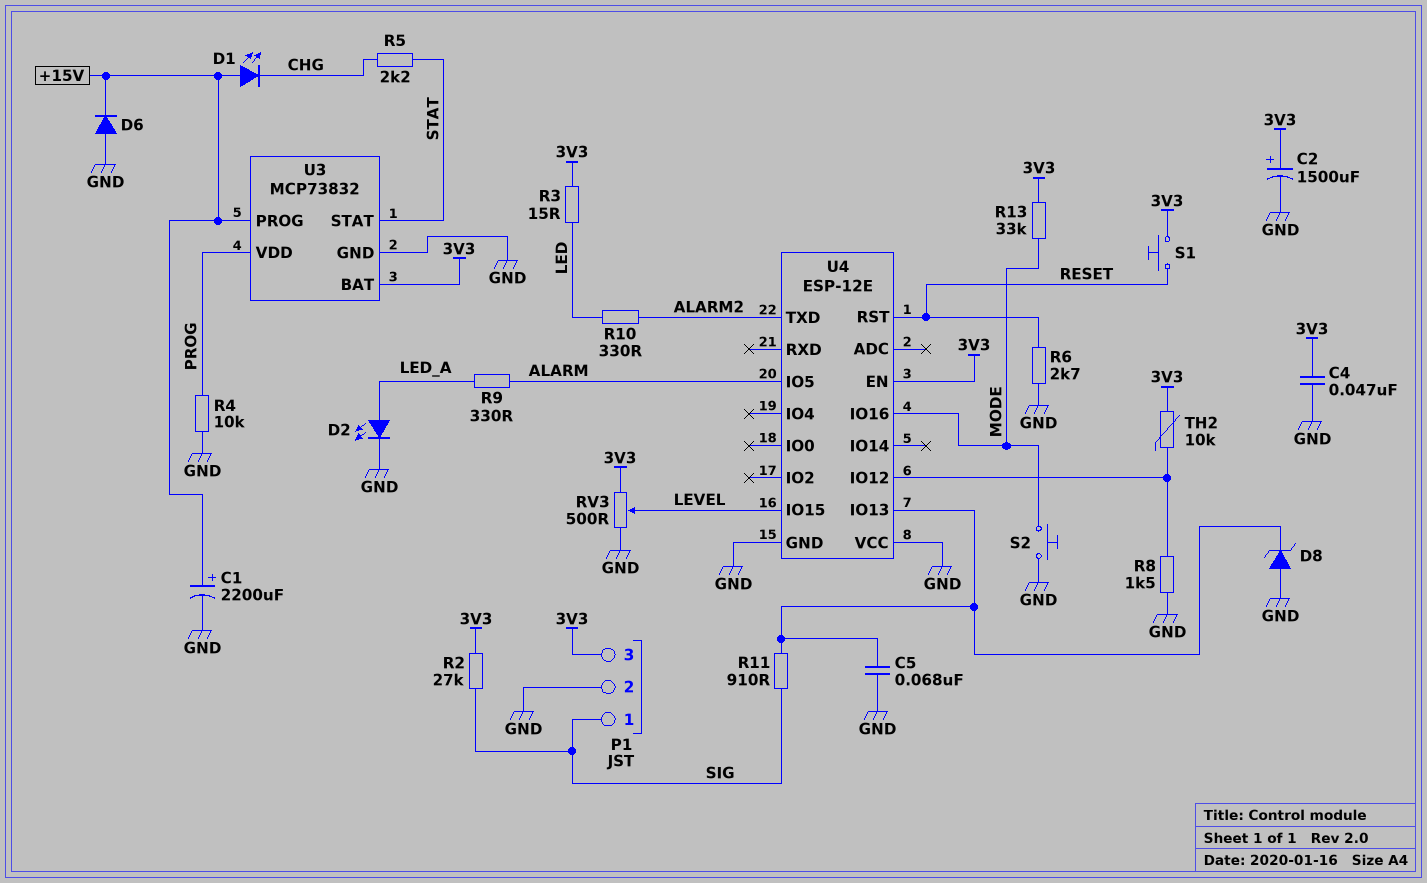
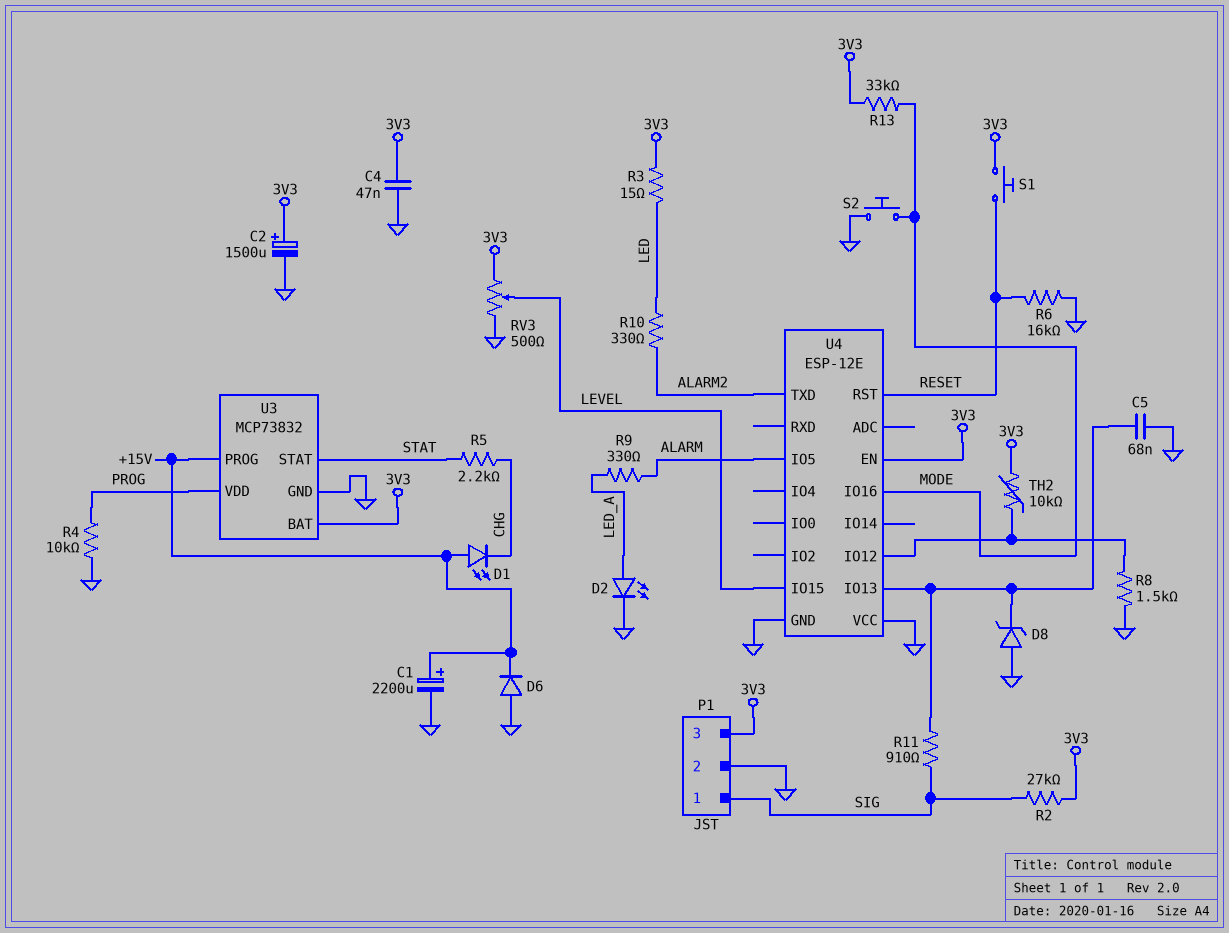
R6: 2.7k (GND, RESET) -> 16k (GND, RESET)

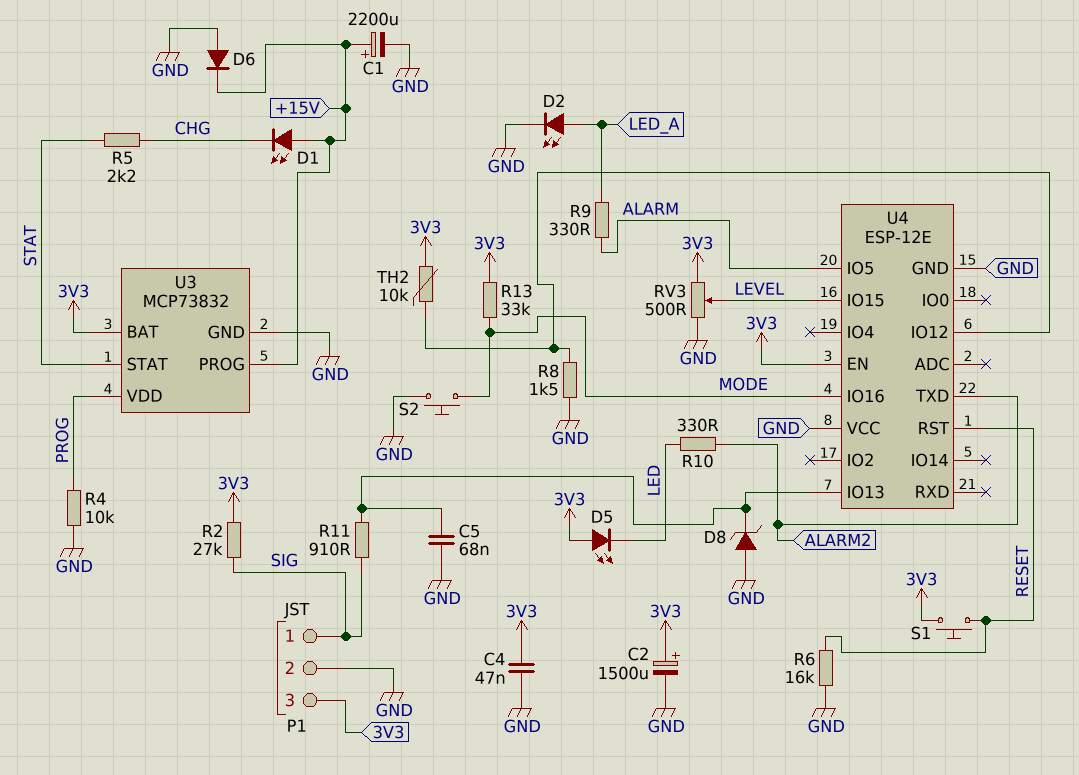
D5: none -> LED (A 3V3, K LED)
R3: 15 (3V3, LED) -> none

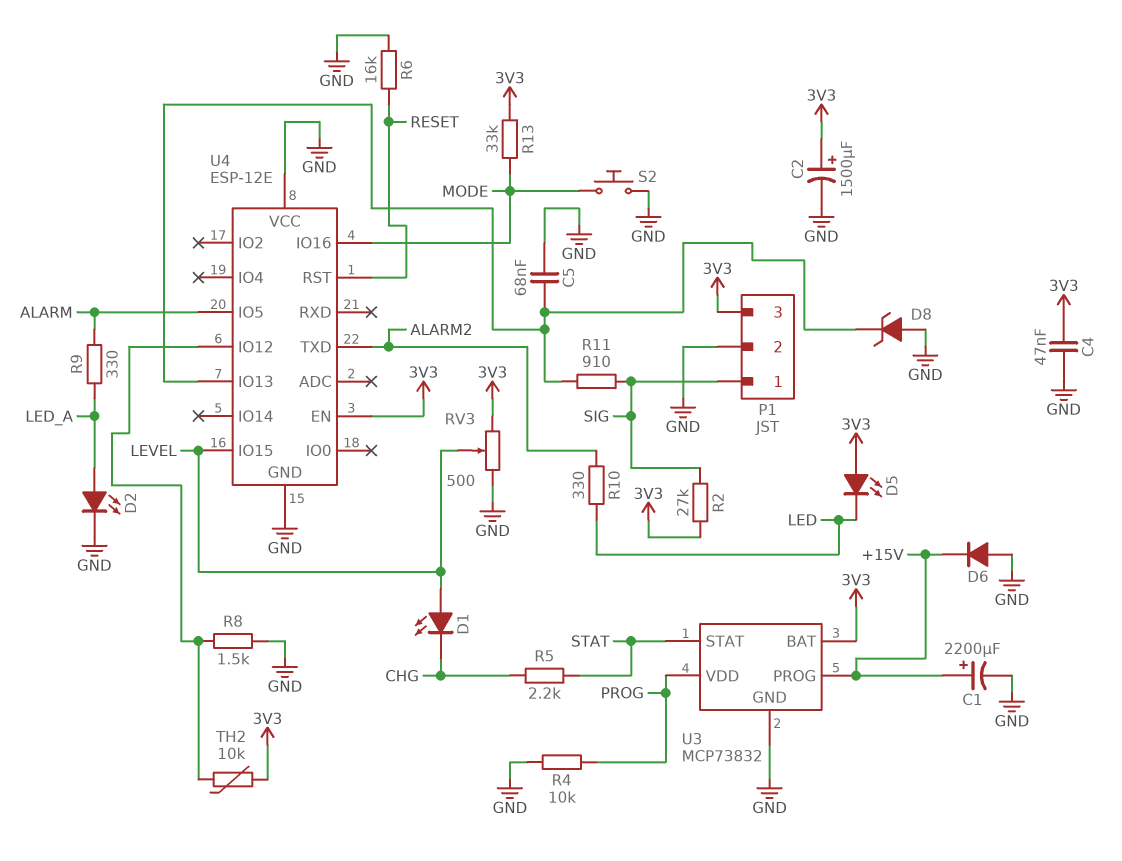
D1: LED (A +15V, K CHG) -> LED (A LEVEL, K CHG)
S1: button (3V3, RESET) -> none

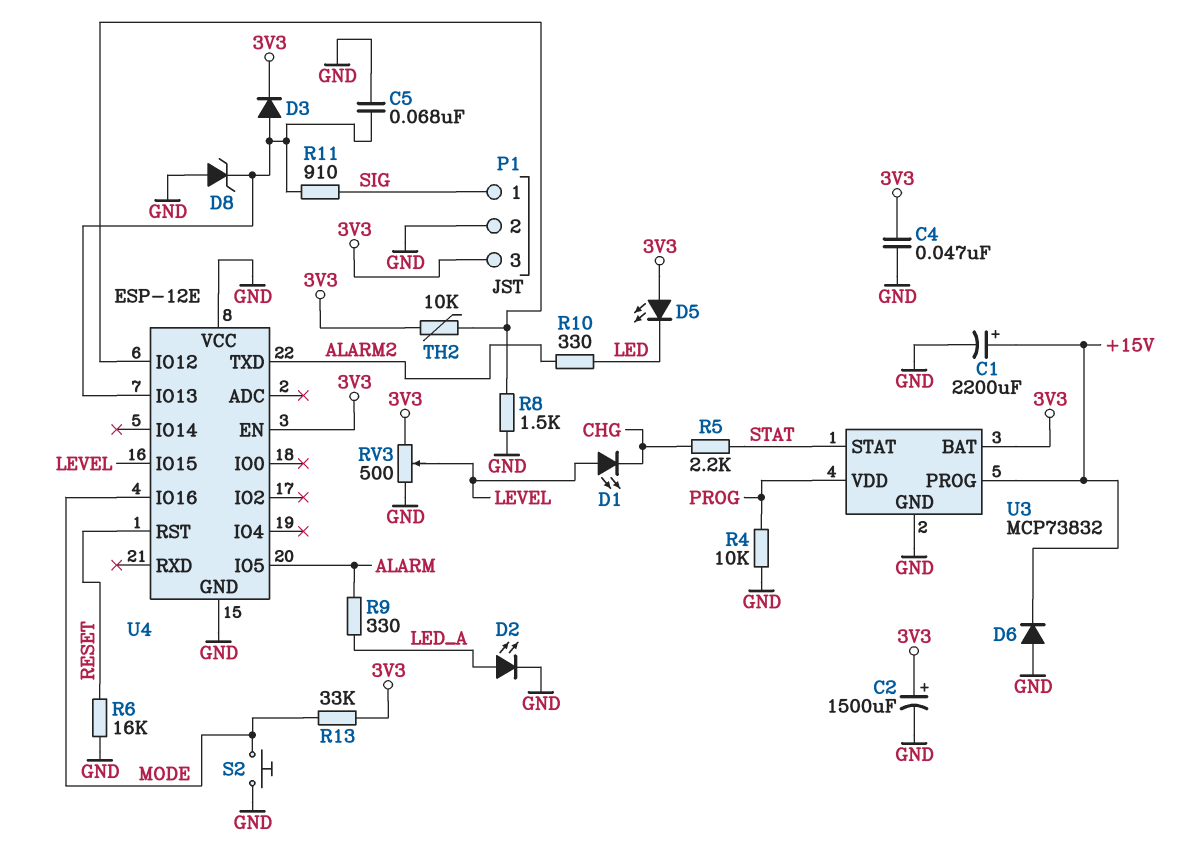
D3: none -> diode (A U4/IO13, K 3V3)
R2: 27k (3V3, SIG) -> none

